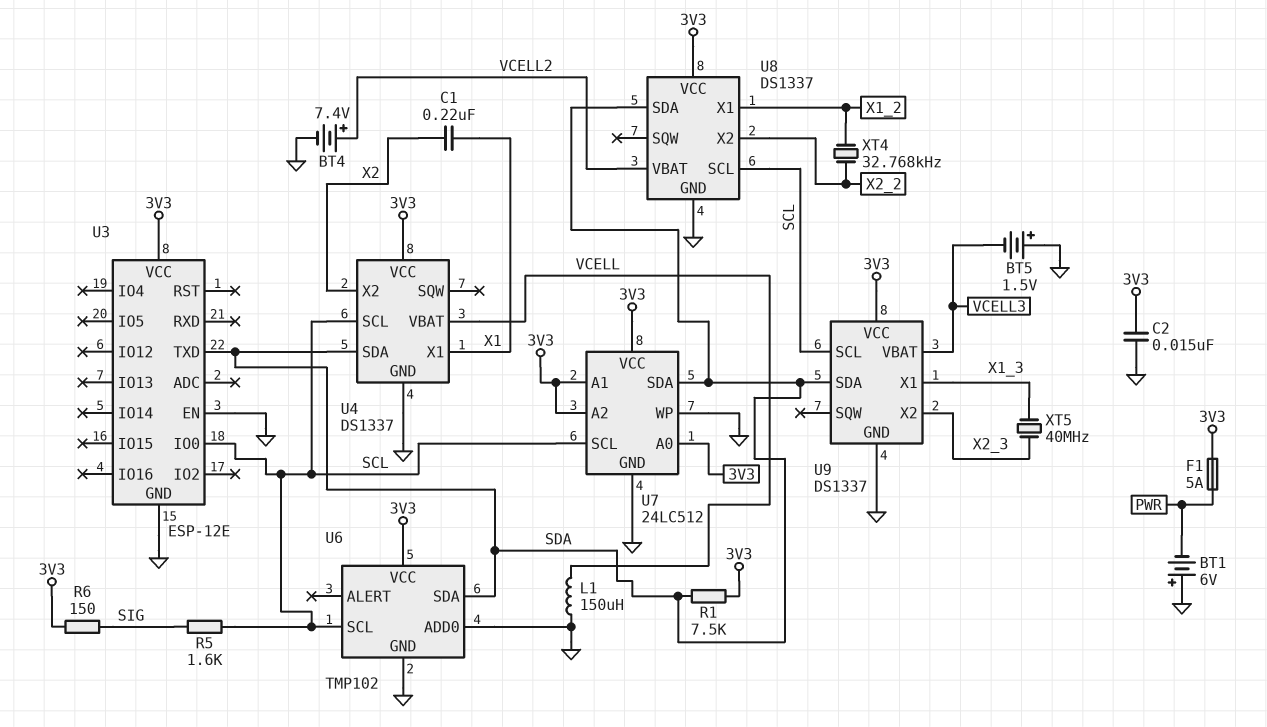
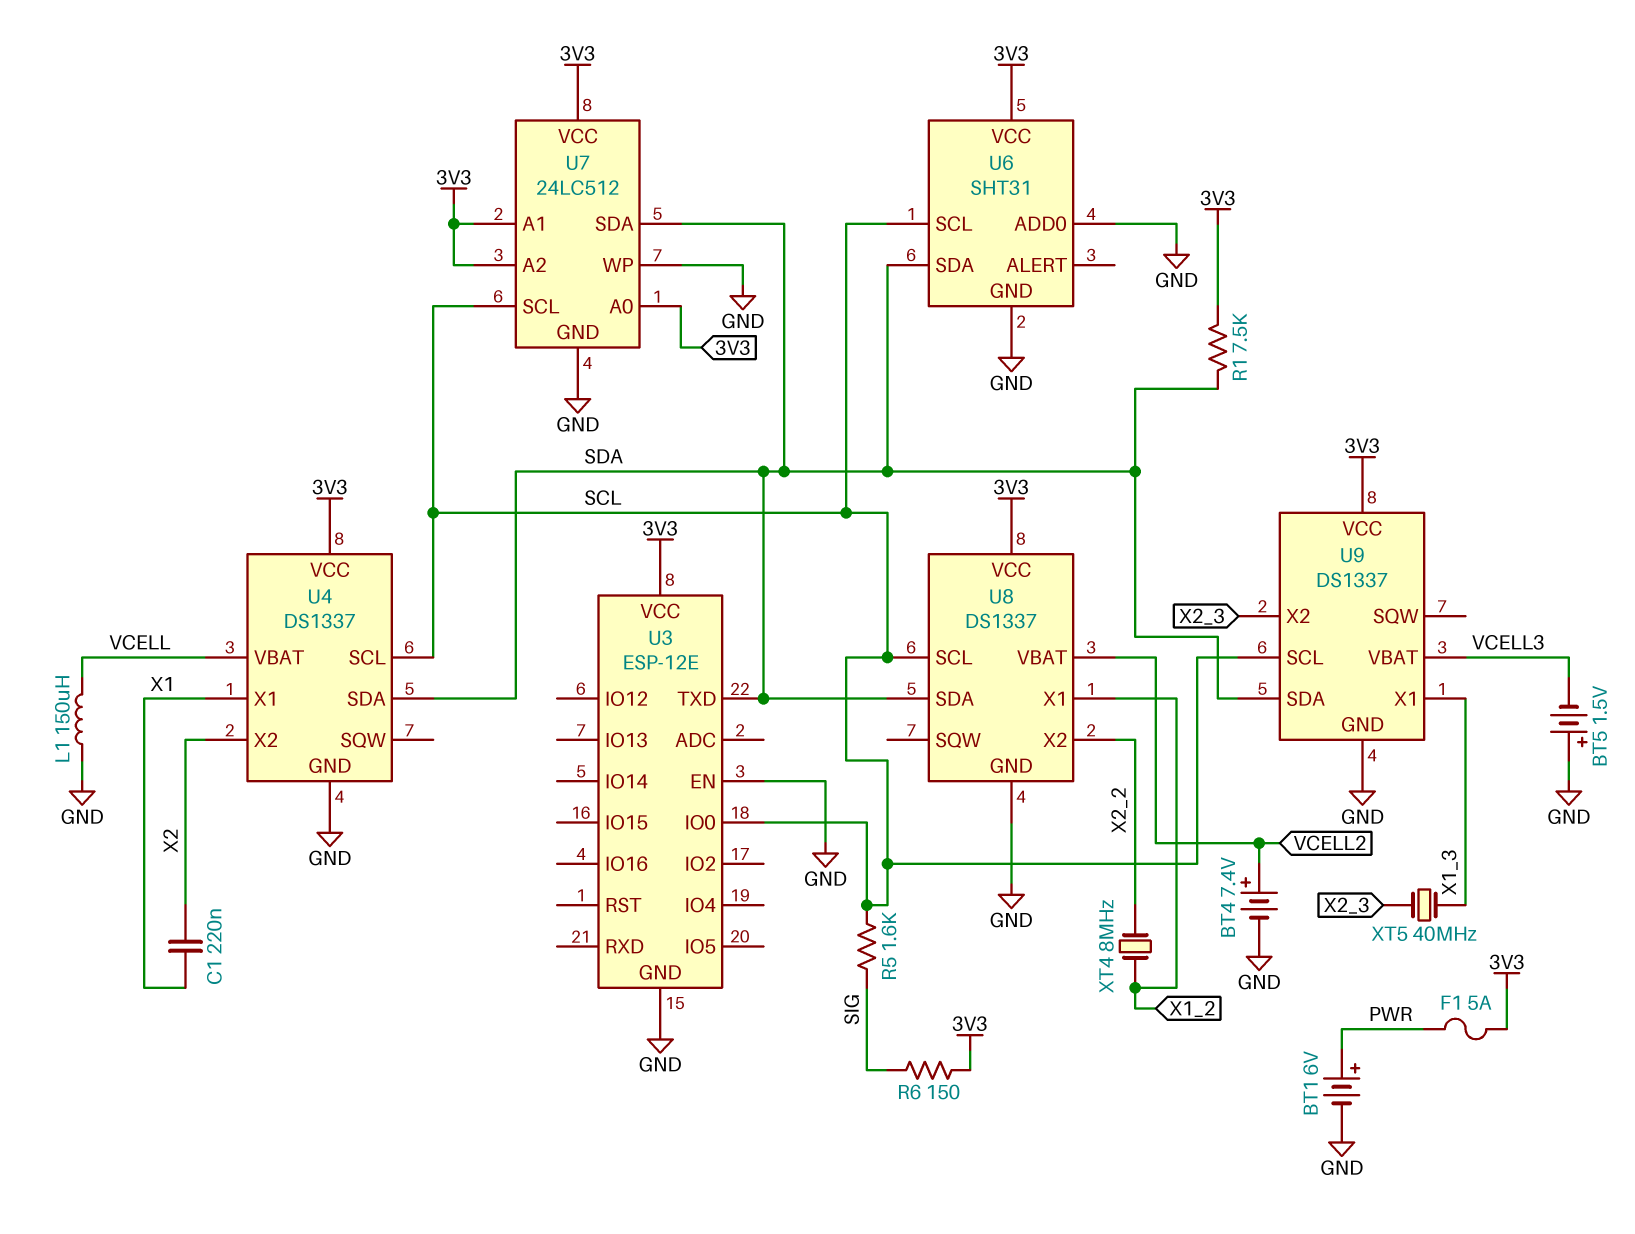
BT1: 6V (plus GND, minus PWR) -> 6V (plus PWR, minus GND)
C2: 15nF (3V3, GND) -> none
U6: TMP102 -> SHT31
XT4: 32.768kHz (X1_2, X2_2) -> 8MHz (X1_2, X2_2)

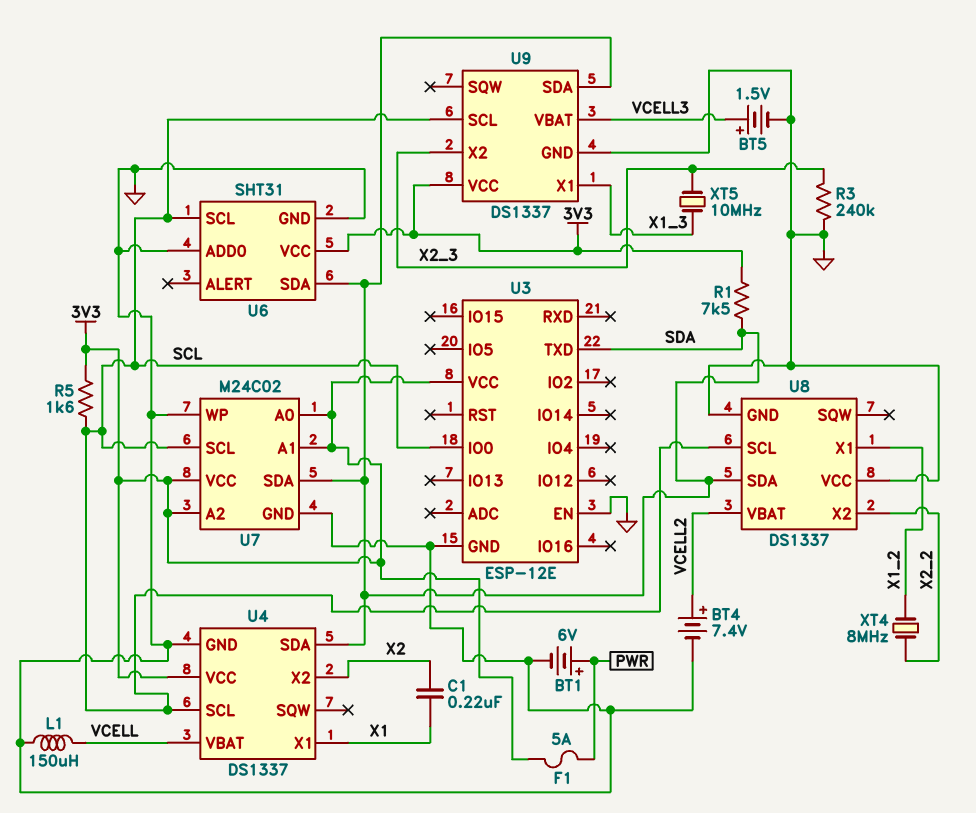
BT5: 1.5V (plus GND, minus VCELL3) -> 1.5V (plus VCELL3, minus GND)
R3: none -> 240k (GND, X2_3)
R5: 1.6k (SCL, SIG) -> 1.6k (3V3, SCL)
R6: 150 (3V3, SIG) -> none
U7: 24LC512 -> M24C02
U8 pin VCC: 3V3 -> GND
XT5: 40MHz (X1_3, X2_3) -> 10MHz (X1_3, X2_3)

